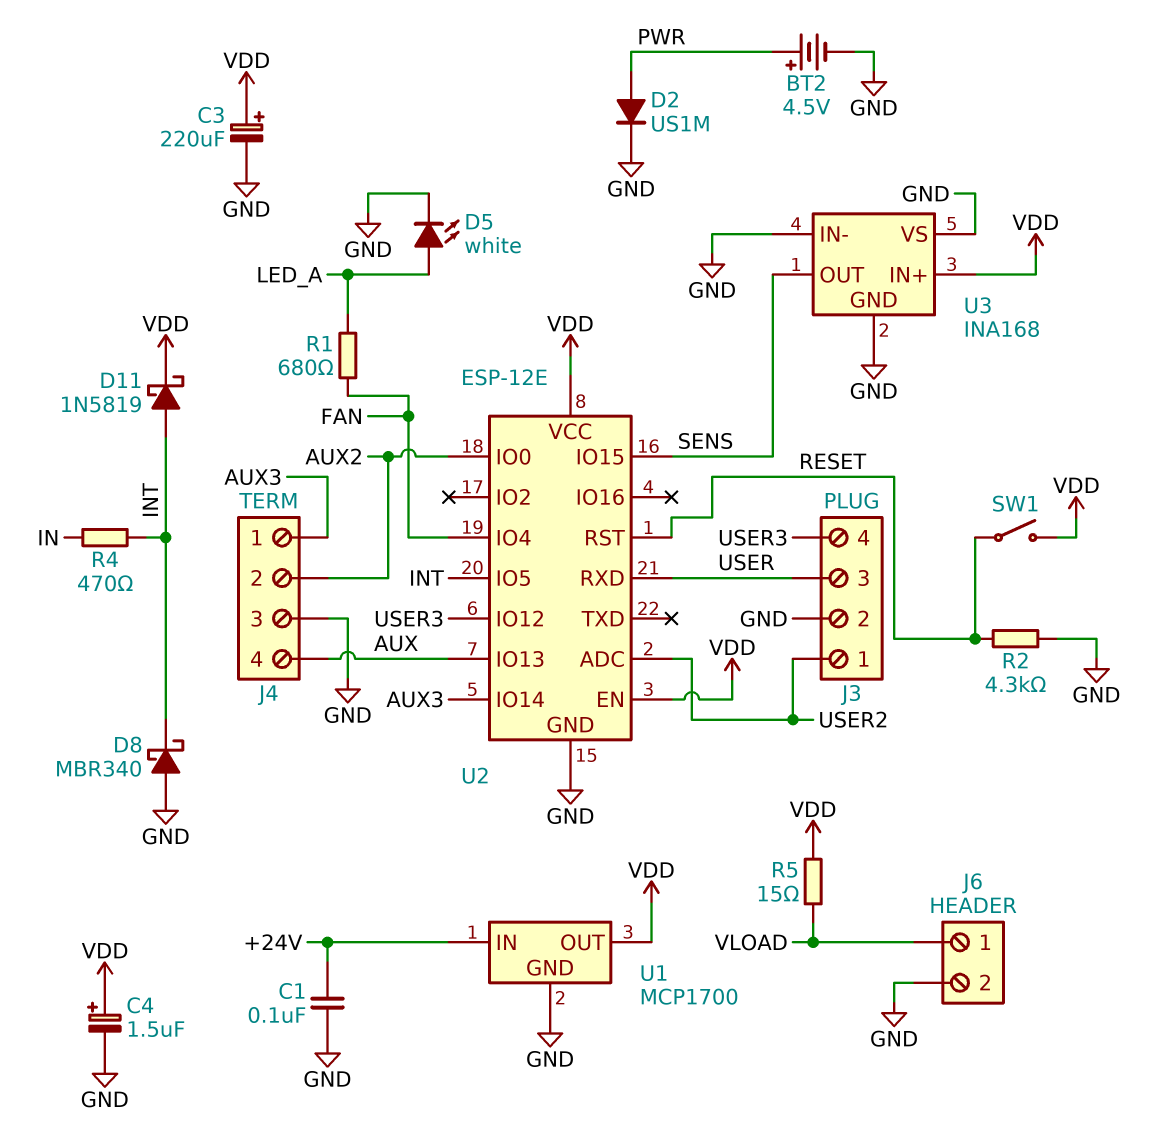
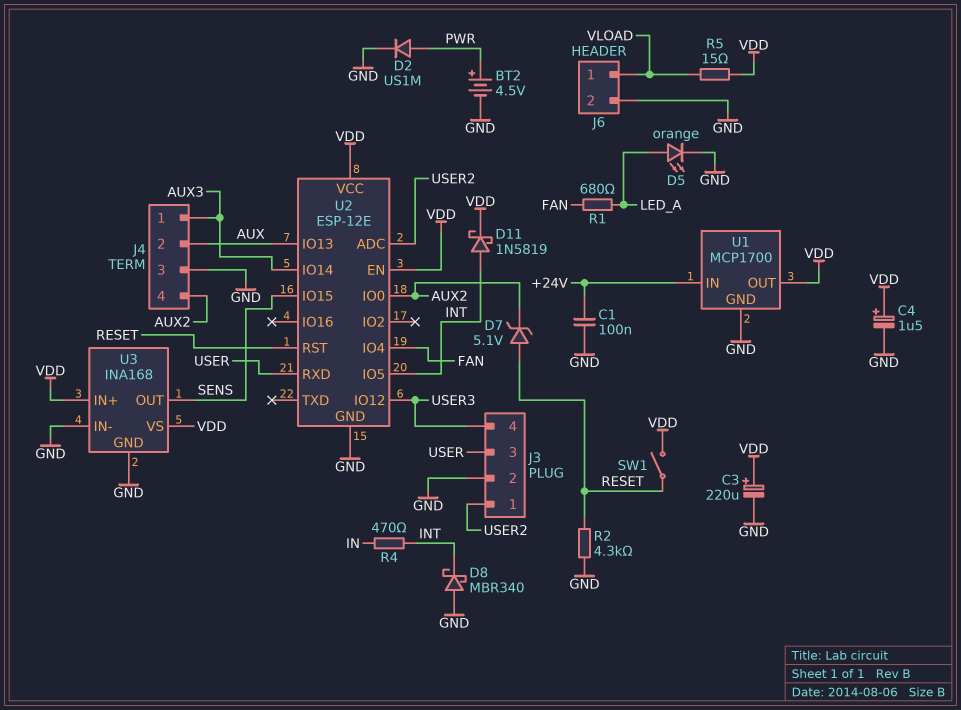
D5: LED white (A LED_A, K GND) -> LED orange (A LED_A, K GND)
D7: none -> zener 5.1V (A RESET, K AUX2)
J4 pin 2: AUX2 -> AUX
J4 pin 4: AUX -> AUX2
U3 pin VS: GND -> VDD

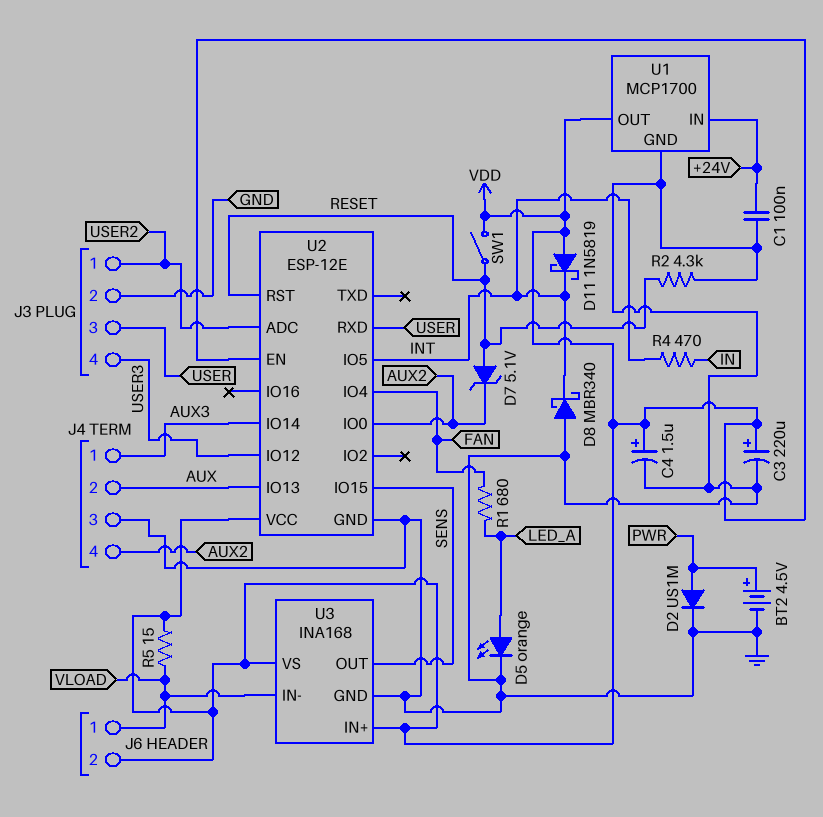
D11: schottky 1N5819 (A INT, K VDD) -> schottky 1N5819 (A VDD, K INT)
J6 pin 2: GND -> VDD
U3 pin IN-: GND -> VLOAD

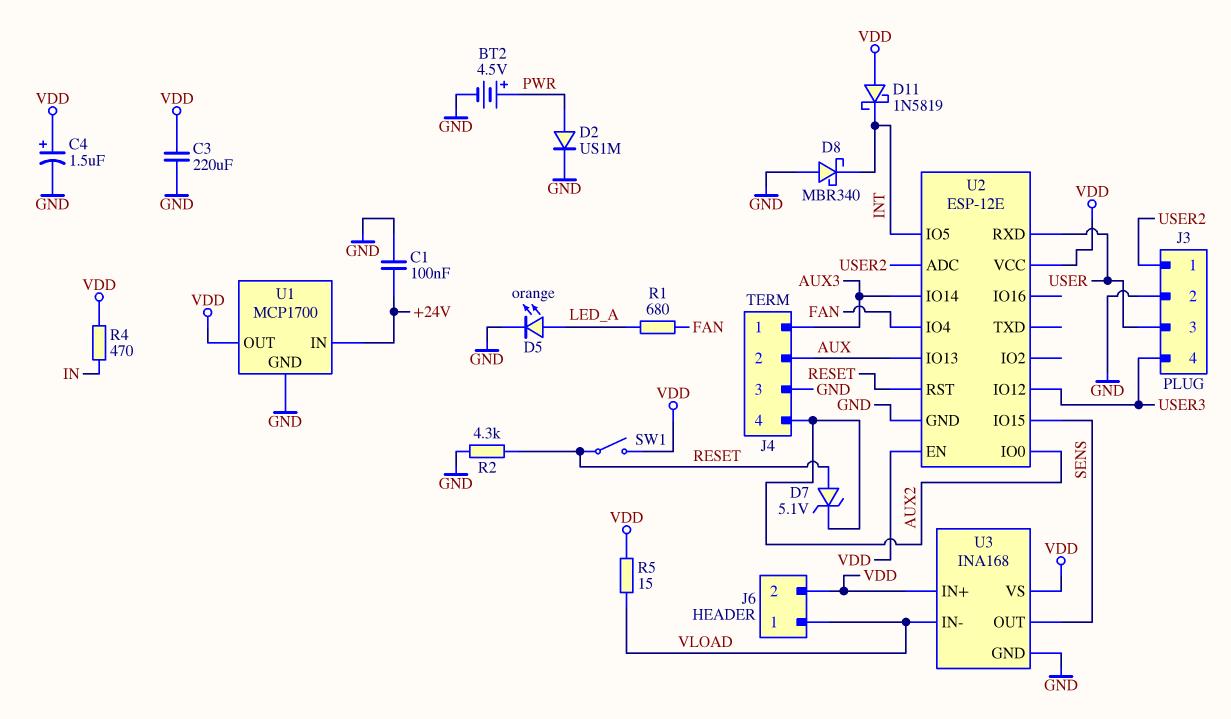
C3: 220uF (plus VDD, minus GND) -> 220uF (GND, VDD)
R4: 470 (IN, INT) -> 470 (IN, VDD)

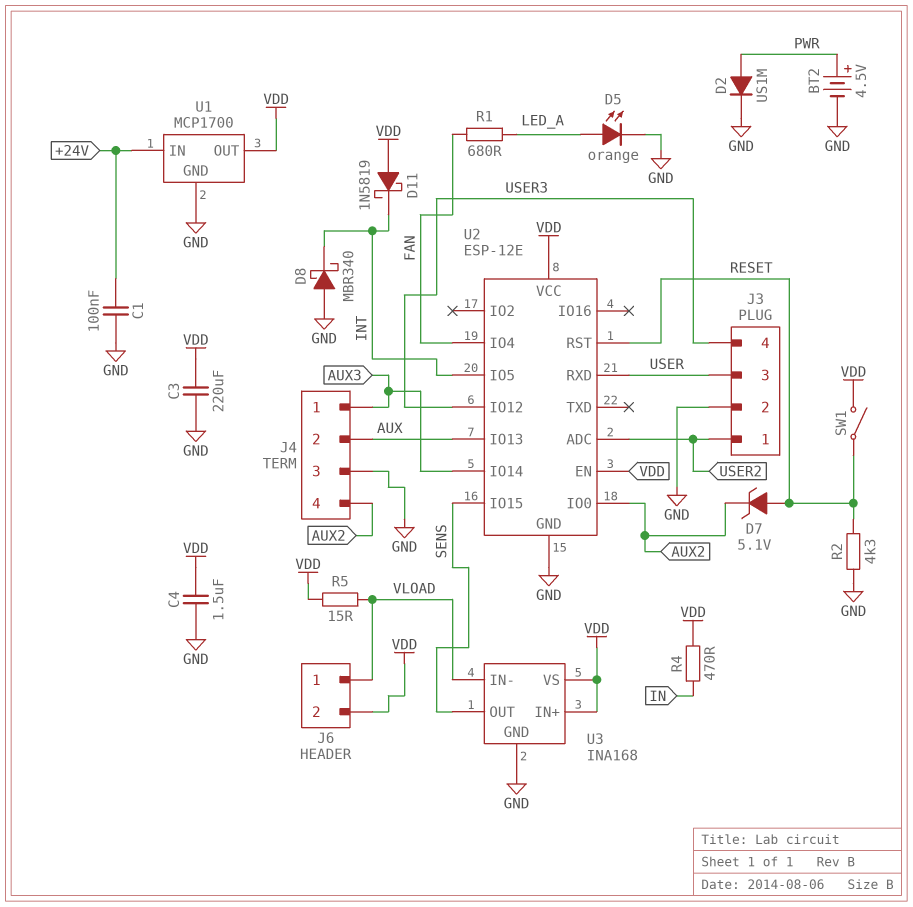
C4: 1.5uF (plus VDD, minus GND) -> 1.5uF (GND, VDD)

